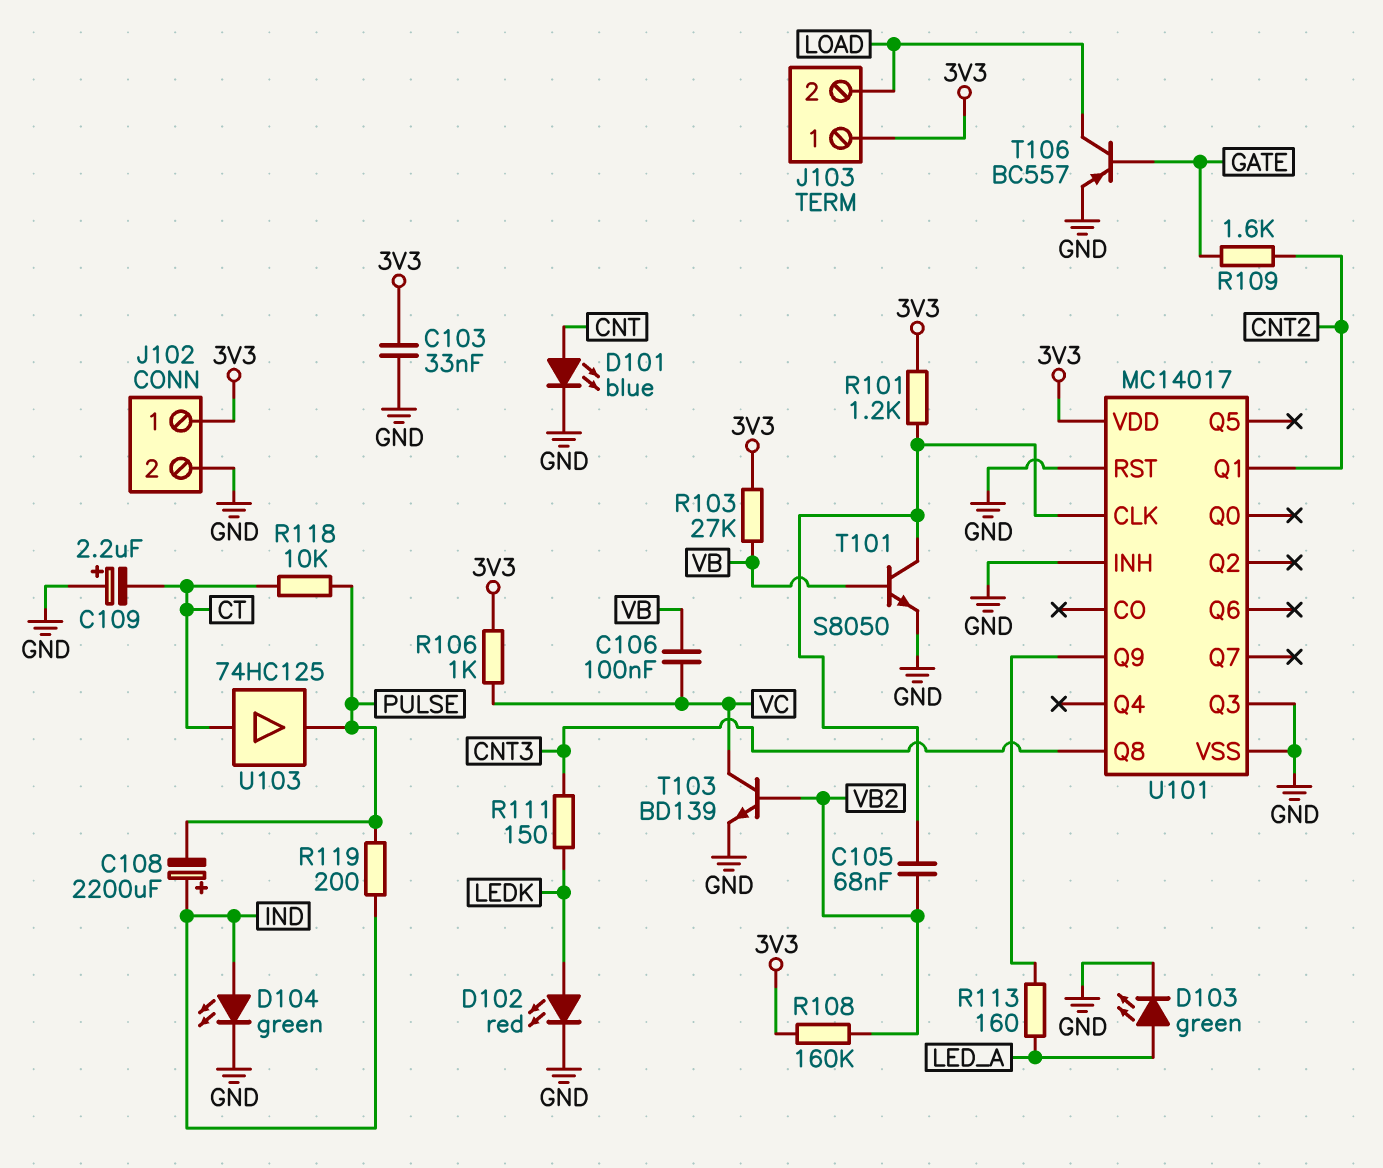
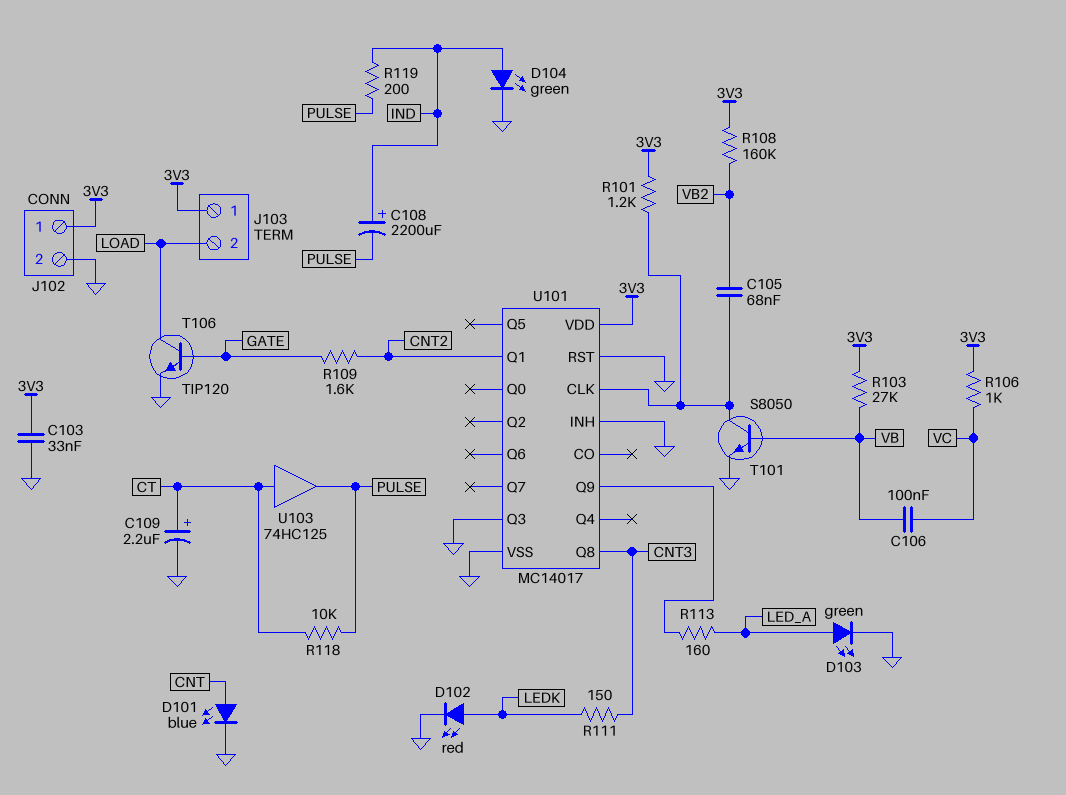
C109: 2.2uF (plus GND, minus CT) -> 2.2uF (plus CT, minus GND)
T103: NPN BD139 (B VB2, C VC, E GND) -> none
T106: PNP BC557 (B GATE, C LOAD, E GND) -> NPN TIP120 (B GATE, C LOAD, E GND)

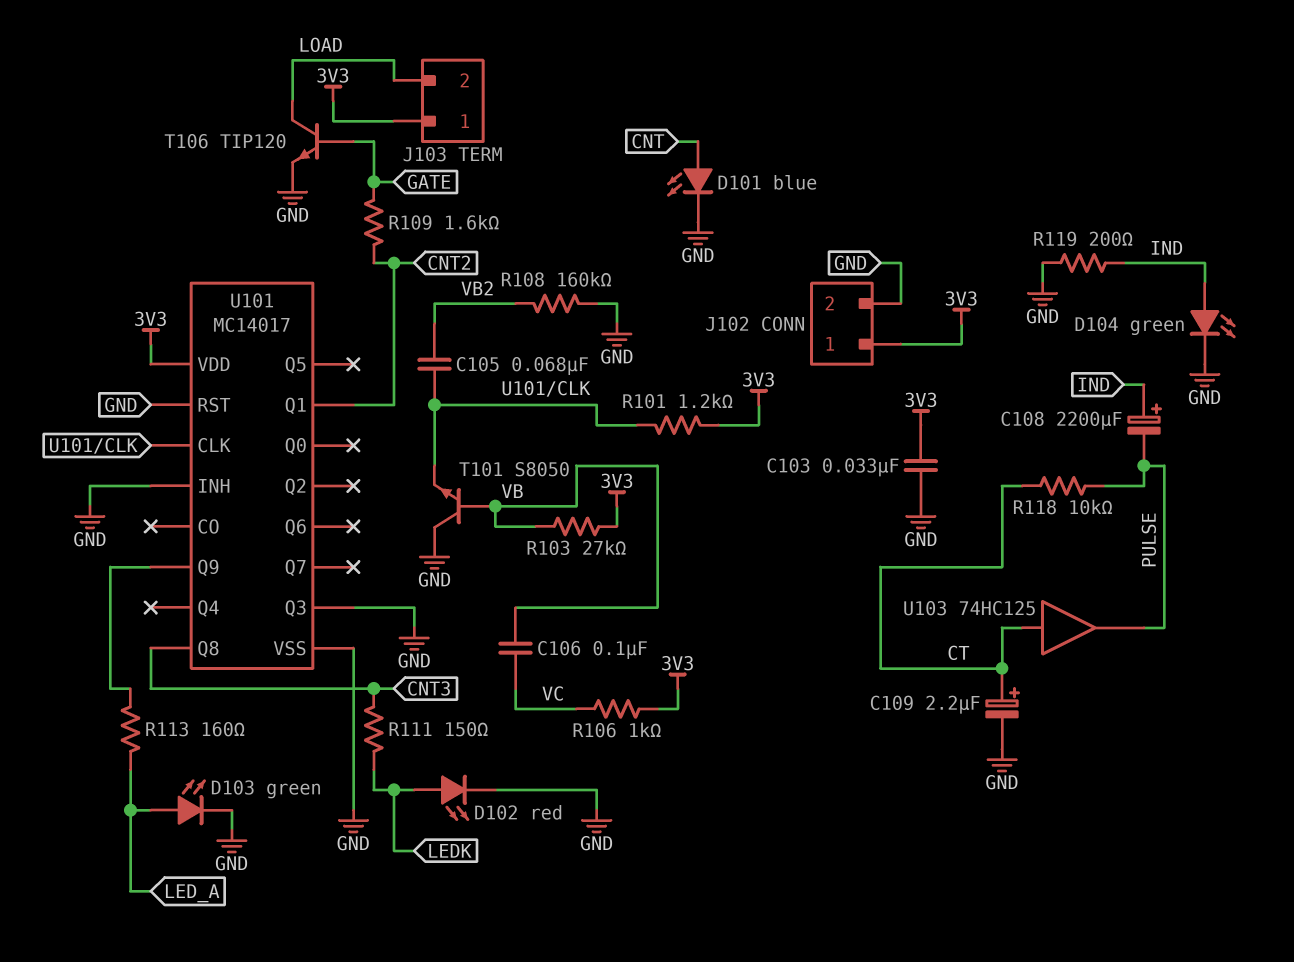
R108: 160k (3V3, VB2) -> 160k (GND, VB2)
R119: 200 (IND, PULSE) -> 200 (GND, IND)
T101: NPN S8050 (B VB, C U101/CLK, E GND) -> NPN S8050 (B VB, C GND, E U101/CLK)

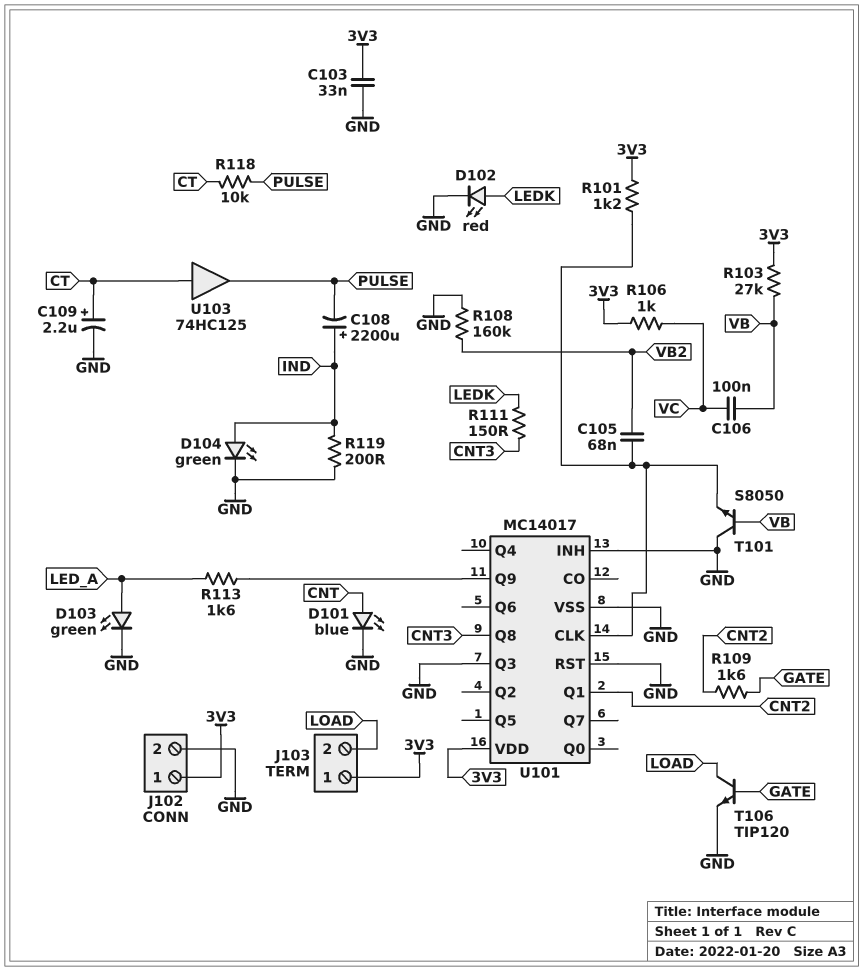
R113: 160 (LED_A, U101/Q9) -> 1.6k (LED_A, U101/Q9)

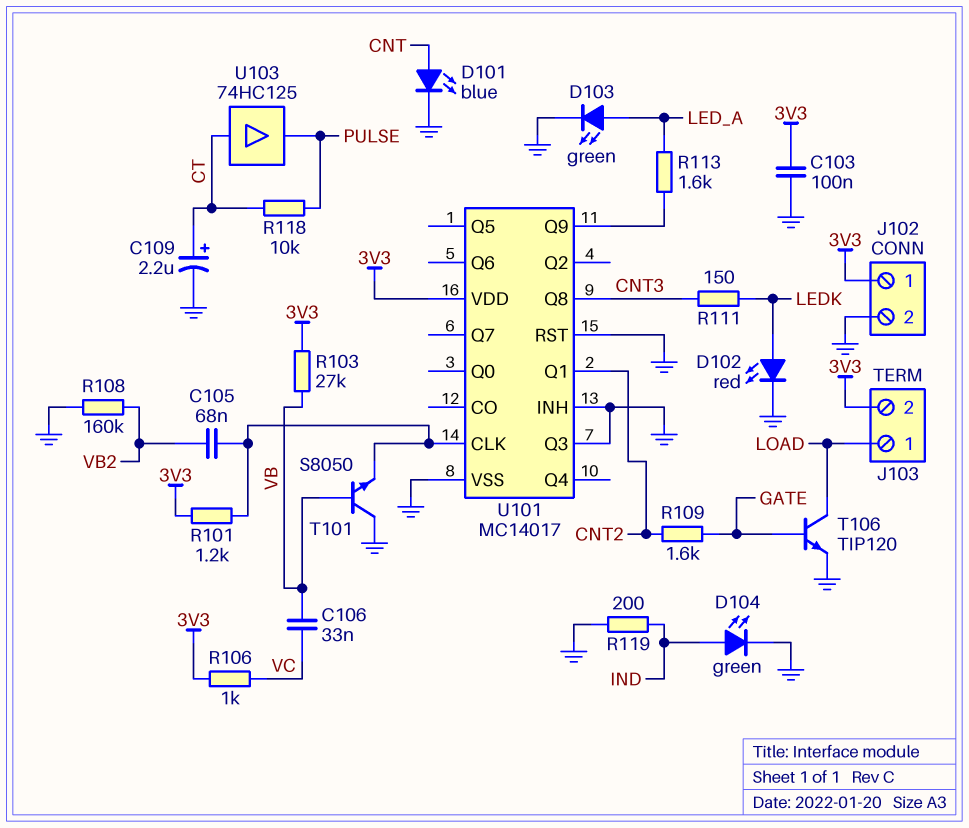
C103: 33nF (3V3, GND) -> 100nF (3V3, GND)
C106: 100nF (VB, VC) -> 33nF (VB, VC)
C108: 2200uF (plus IND, minus PULSE) -> none
J103 pin 1: 3V3 -> LOAD
J103 pin 2: LOAD -> 3V3

